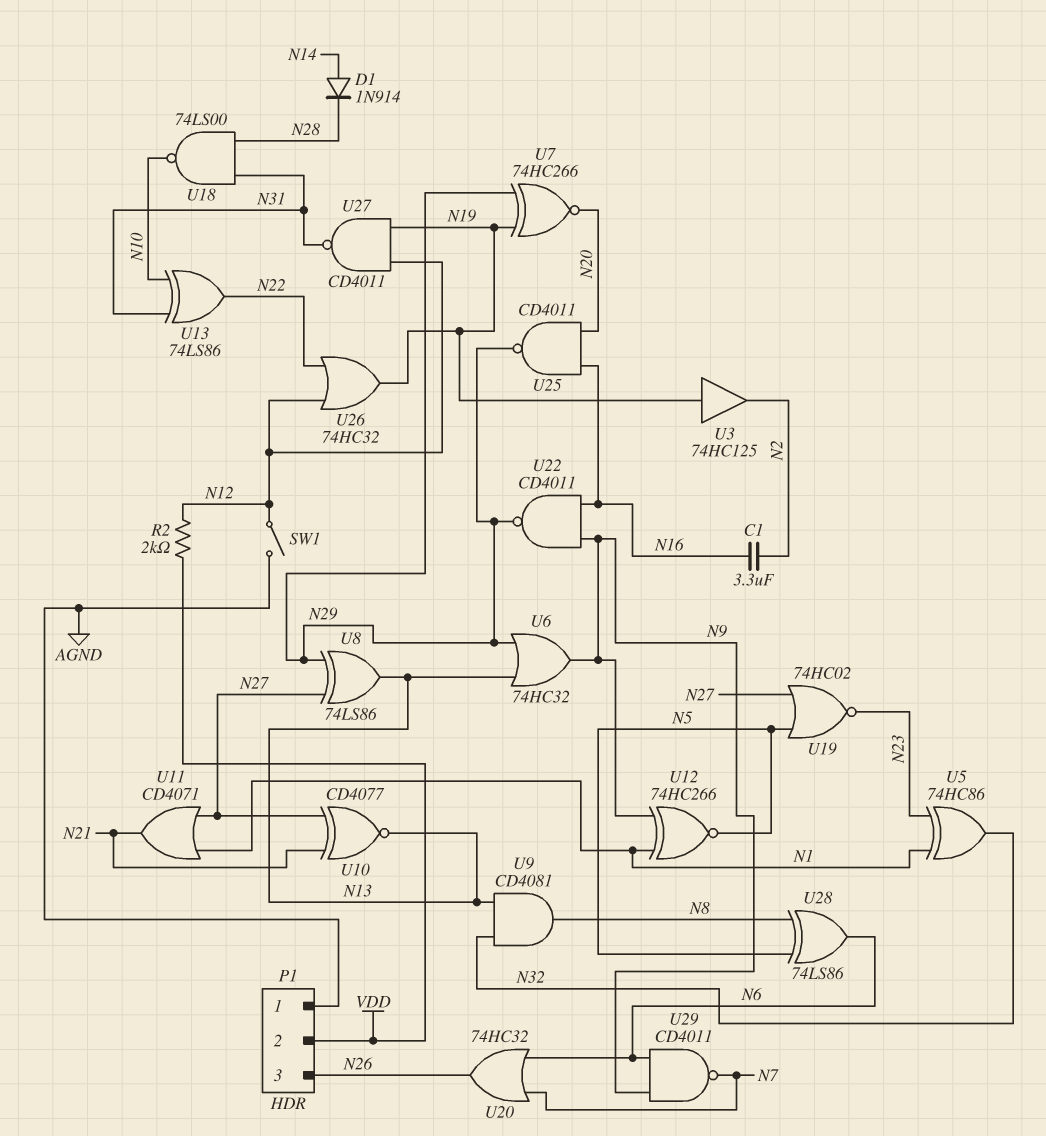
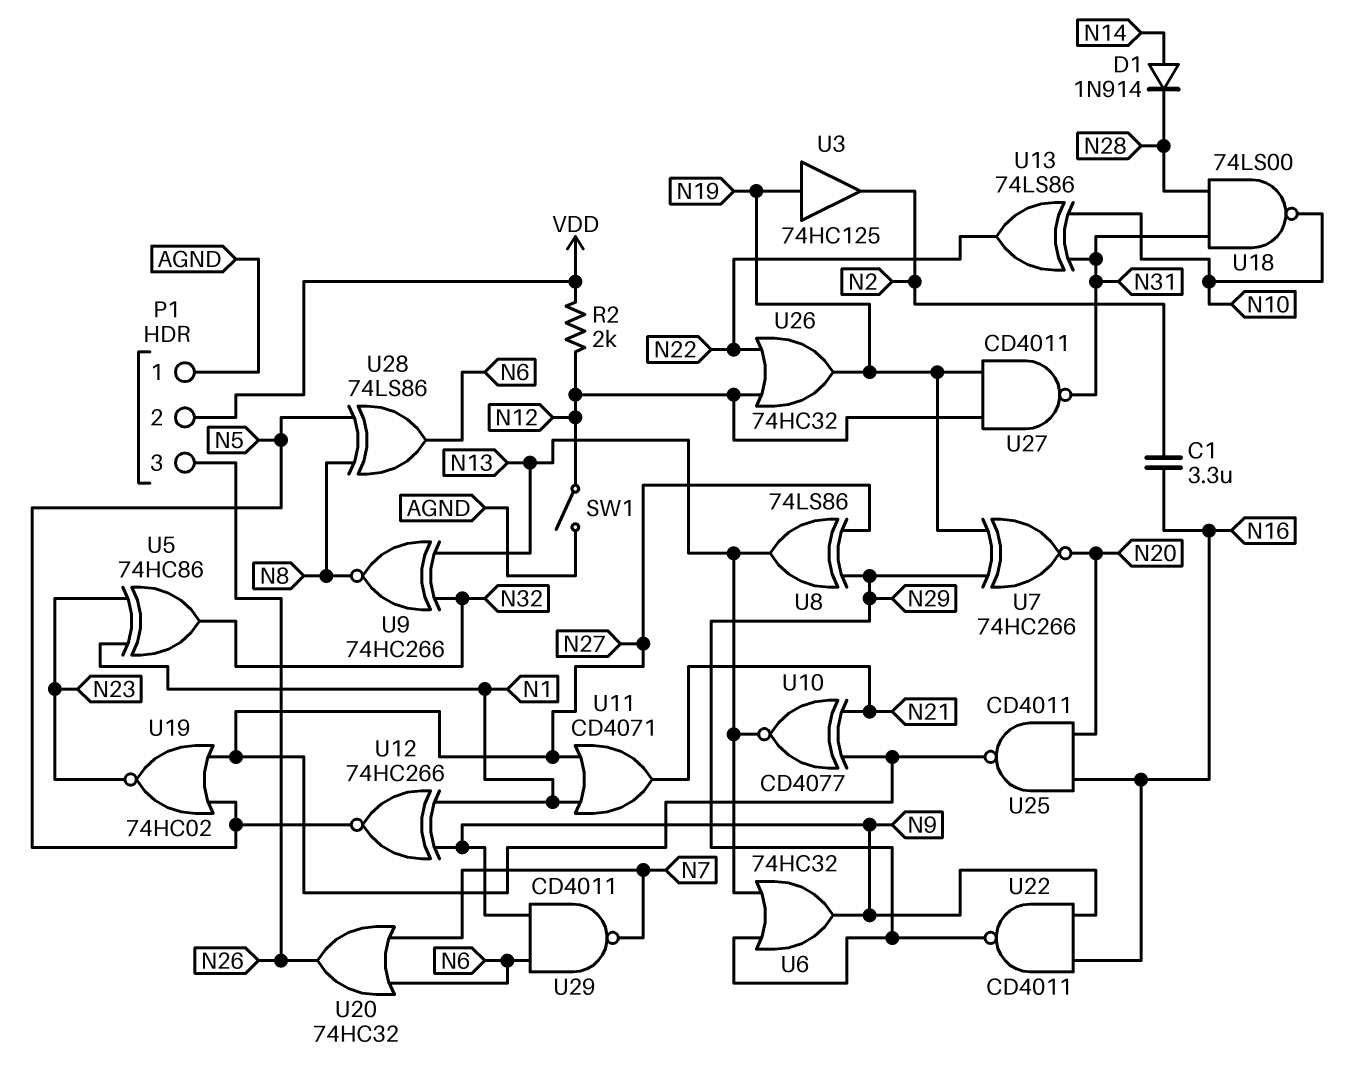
U9: AND CD4081 (in N13, in N32, out N8) -> XNOR 74HC266 (in N13, in N32, out N8)
U25: NAND CD4011 (in N16, in N20, out N29) -> NAND CD4011 (in N16, in N20, out N27)

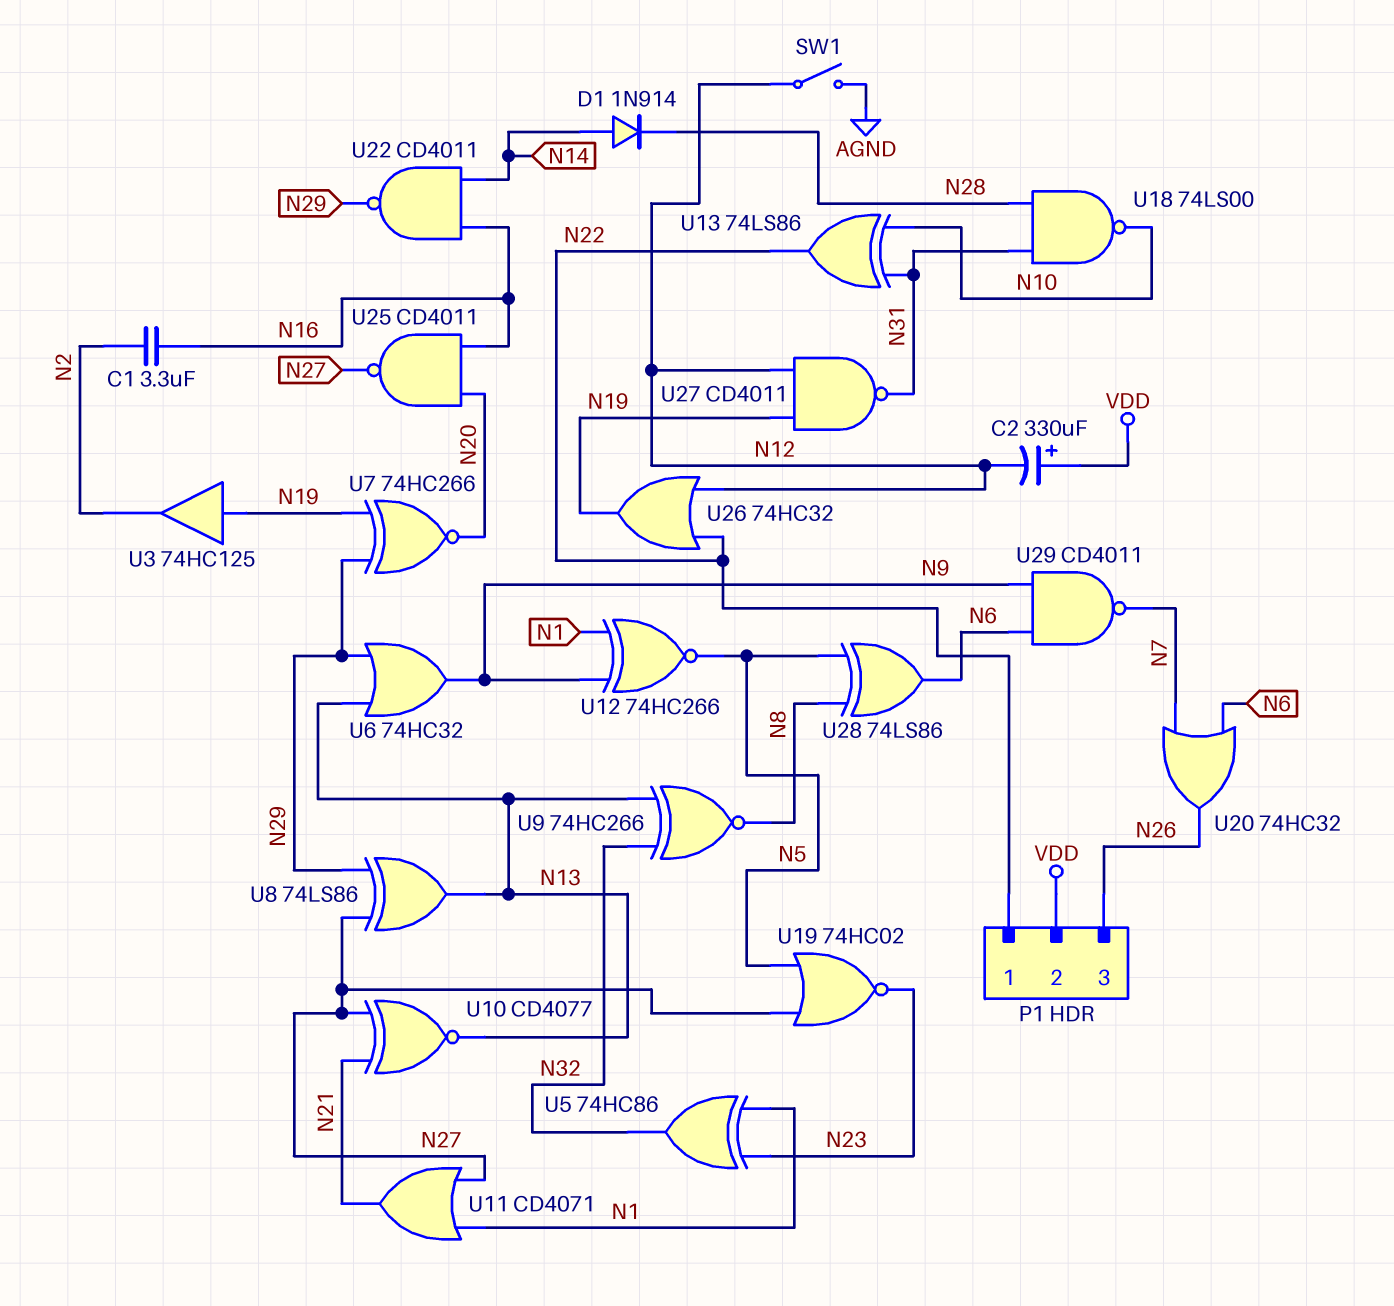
C2: none -> 330uF (plus VDD, minus N12)
P1 pin 1: AGND -> N22
R2: 2k (N12, VDD) -> none
U22: NAND CD4011 (in N9, in N16, out N29) -> NAND CD4011 (in N14, in N16, out N29)

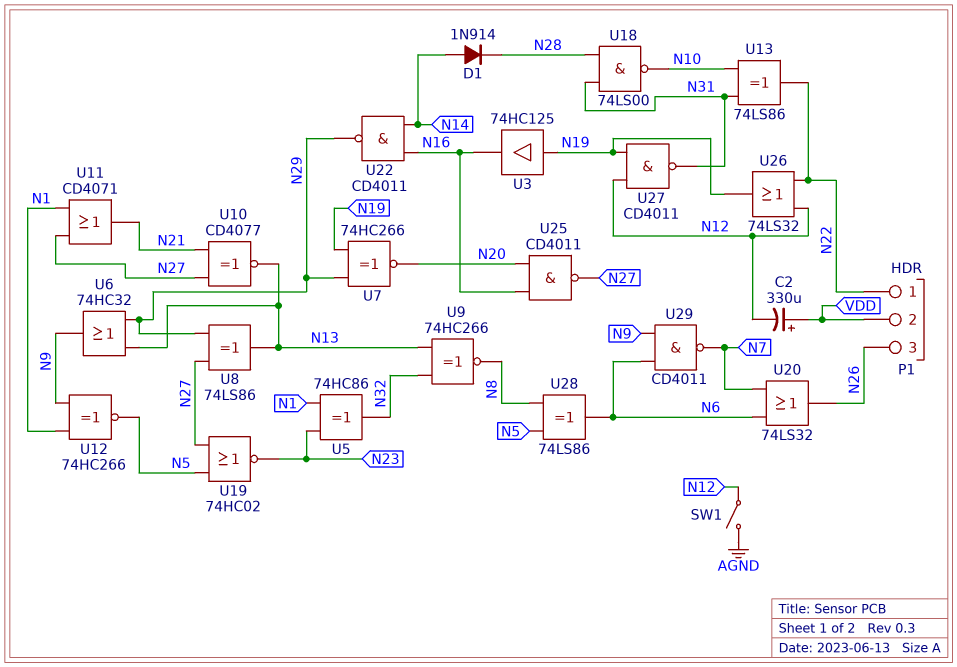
C1: 3.3uF (N2, N16) -> none
U3: buffer 74HC125 (in N19, out N2) -> buffer 74HC125 (in N19, out N16)
U20: OR 74HC32 (in N6, in N7, out N26) -> OR 74LS32 (in N6, in N7, out N26)
U26: OR 74HC32 (in N12, in N22, out N19) -> OR 74LS32 (in N12, in N22, out N19)

